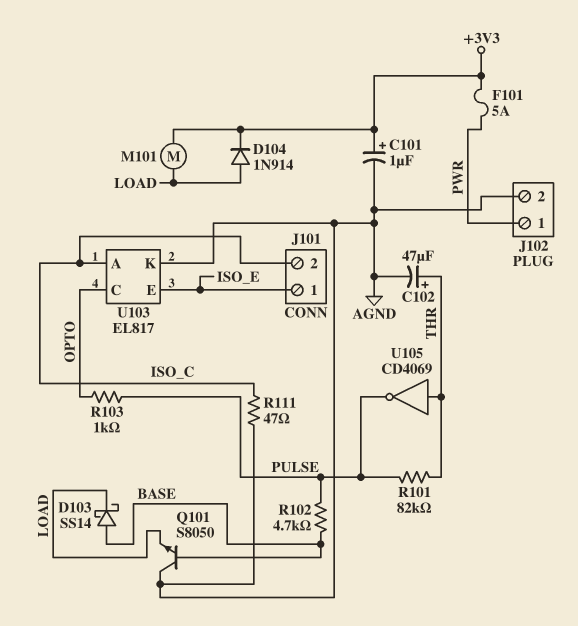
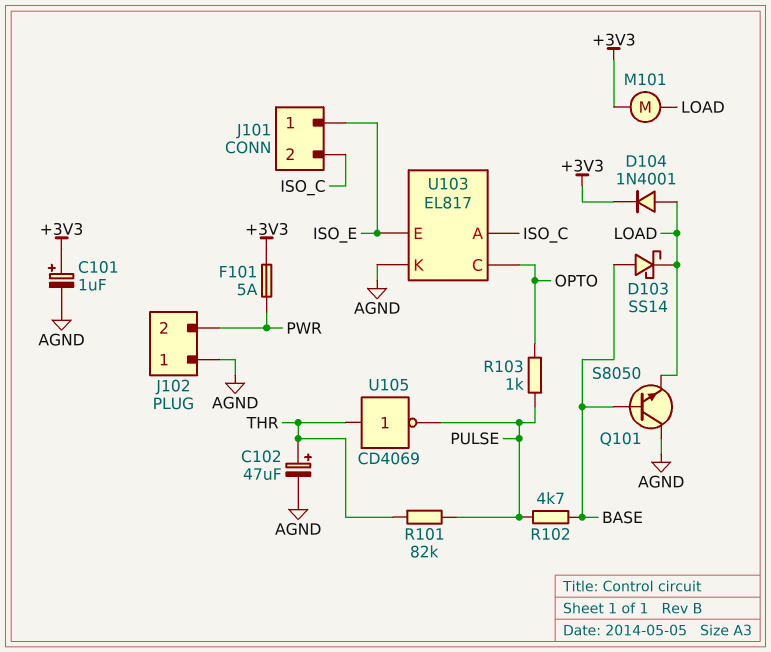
D104: diode 1N914 (A LOAD, K +3V3) -> diode 1N4001 (A LOAD, K +3V3)
J102 pin 1: PWR -> AGND
J102 pin 2: AGND -> PWR
R111: 47 (AGND, ISO_C) -> none

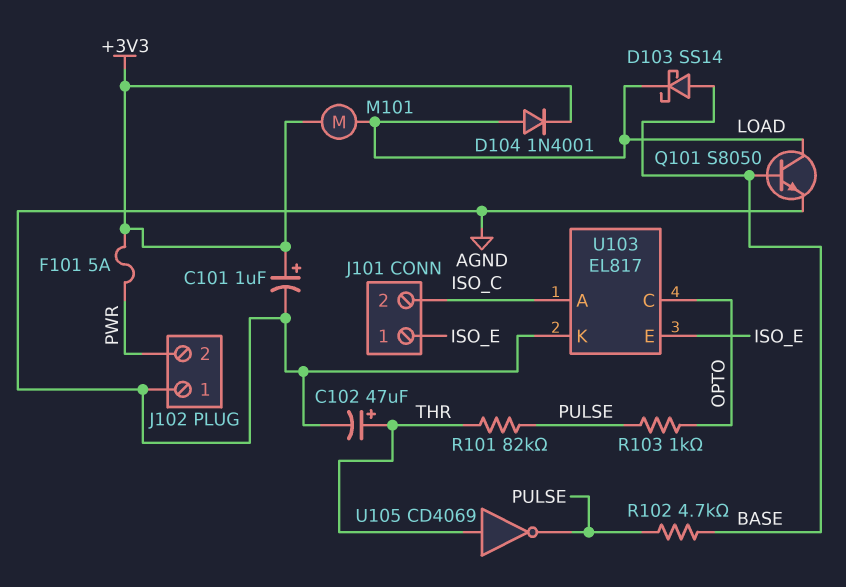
Q101: NPN S8050 (B BASE, C AGND, E LOAD) -> NPN S8050 (B BASE, C LOAD, E AGND)

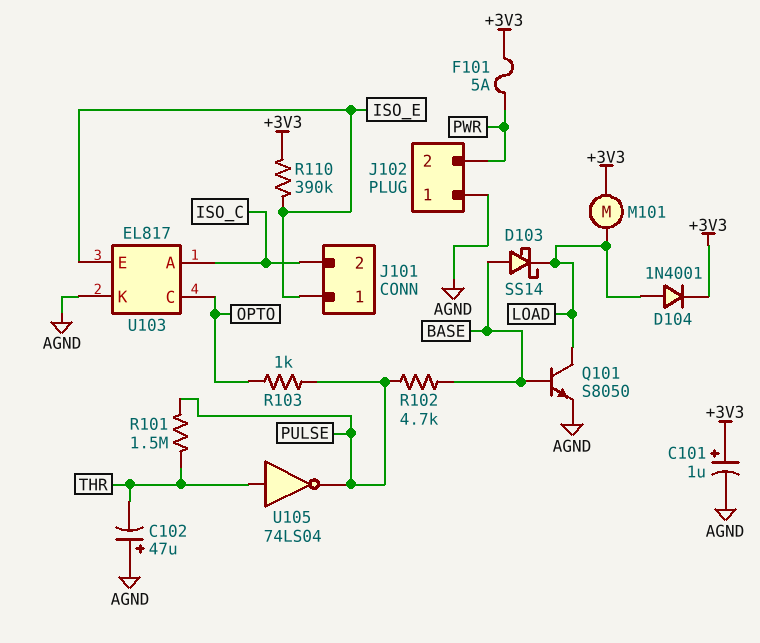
C102: 47uF (plus THR, minus AGND) -> 47uF (plus AGND, minus THR)
R101: 82k (PULSE, THR) -> 1.5M (PULSE, THR)
R110: none -> 390k (+3V3, ISO_E)
U105: NOT CD4069 (in THR, out PULSE) -> NOT 74LS04 (in THR, out PULSE)

